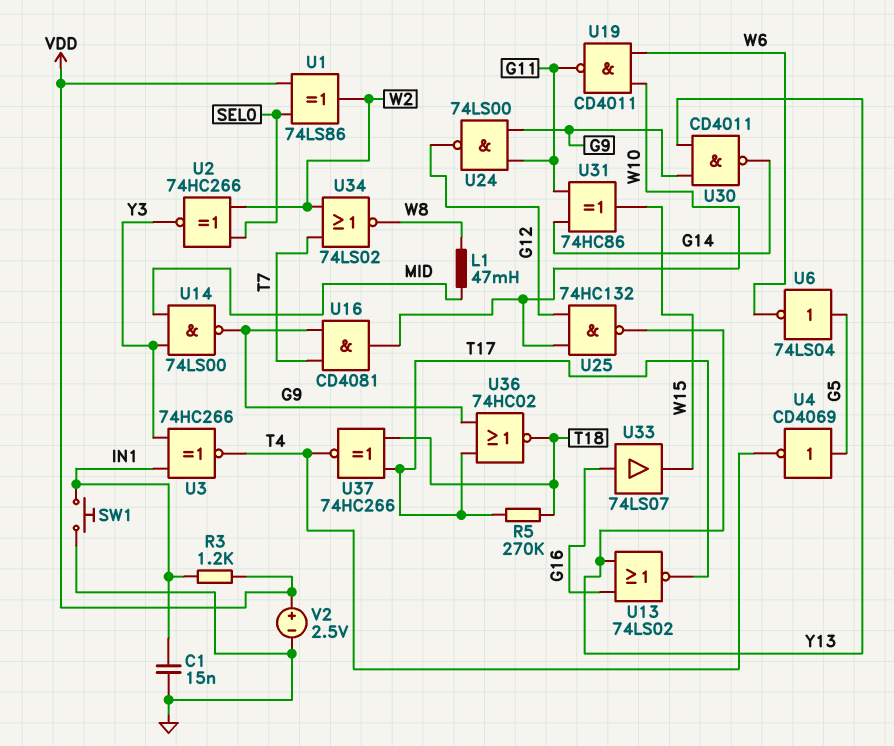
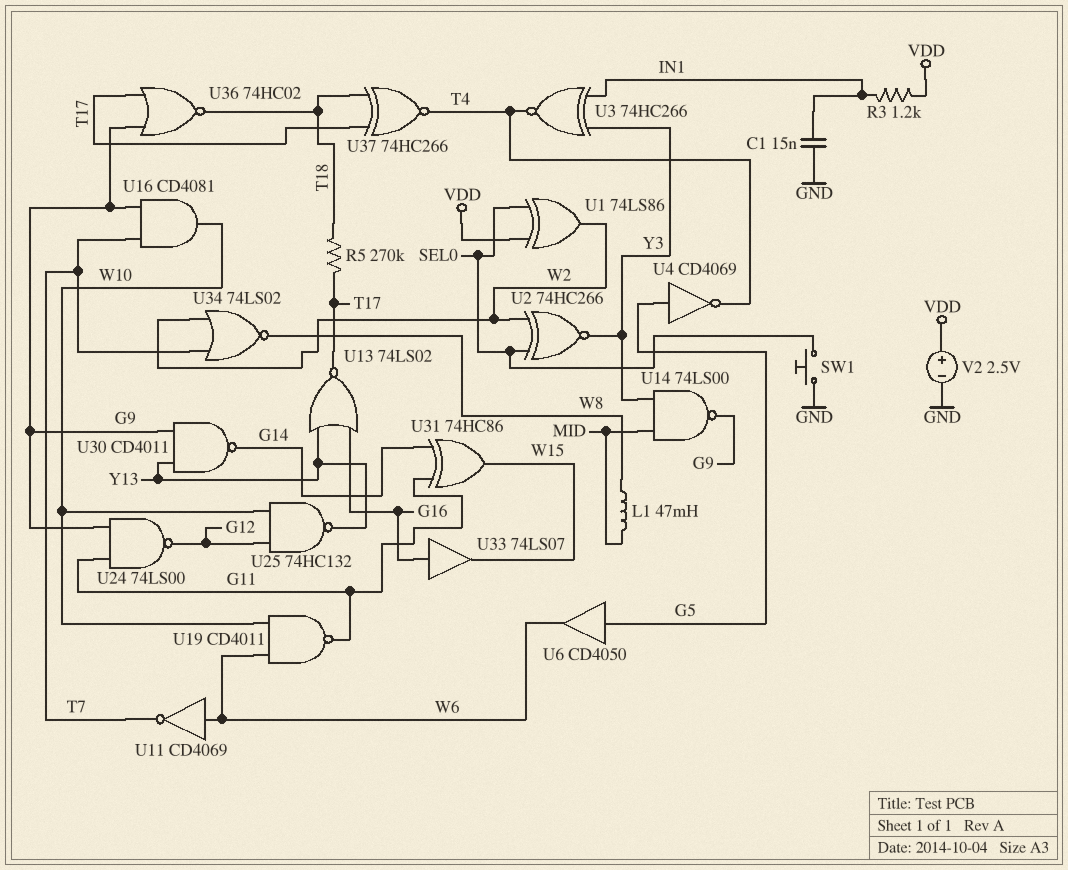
SW1: button (GND, IN1) -> button (GND, SEL0)
U6: NOT 74LS04 (in G5, out W6) -> buffer CD4050 (in G5, out W6)
U11: none -> NOT CD4069 (in W6, out T7)

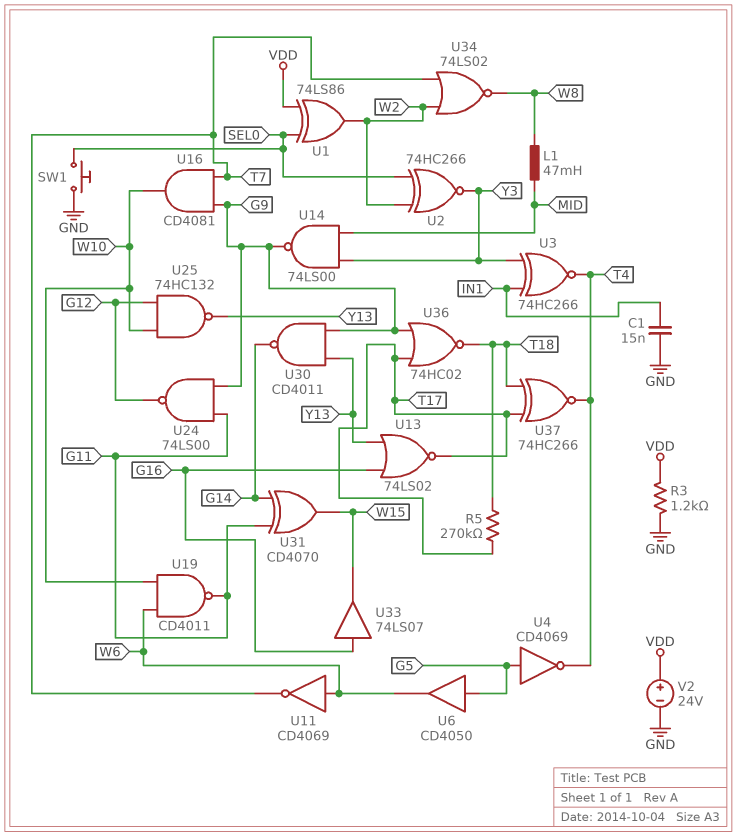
R3: 1.2k (IN1, VDD) -> 1.2k (GND, VDD)
U31: XOR 74HC86 (in G11, in G14, out W15) -> XOR CD4070 (in G11, in G14, out W15)
V2: 2.5V (plus VDD, minus GND) -> 24V (plus VDD, minus GND)

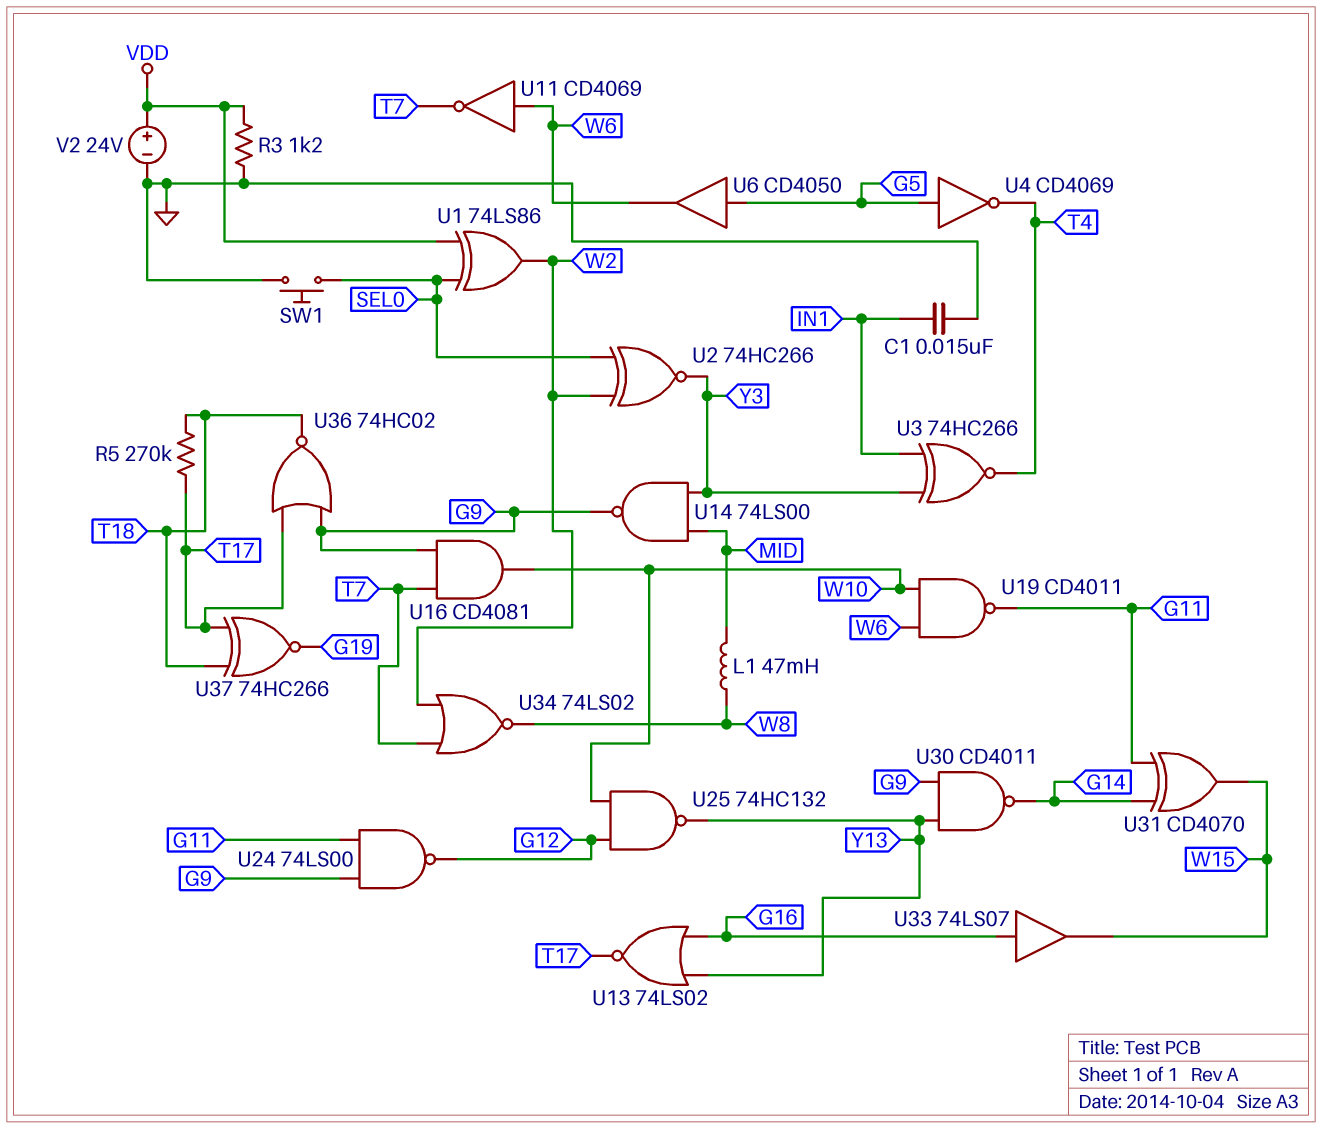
U37: XNOR 74HC266 (in T17, in T18, out T4) -> XNOR 74HC266 (in T17, in T18, out G19)

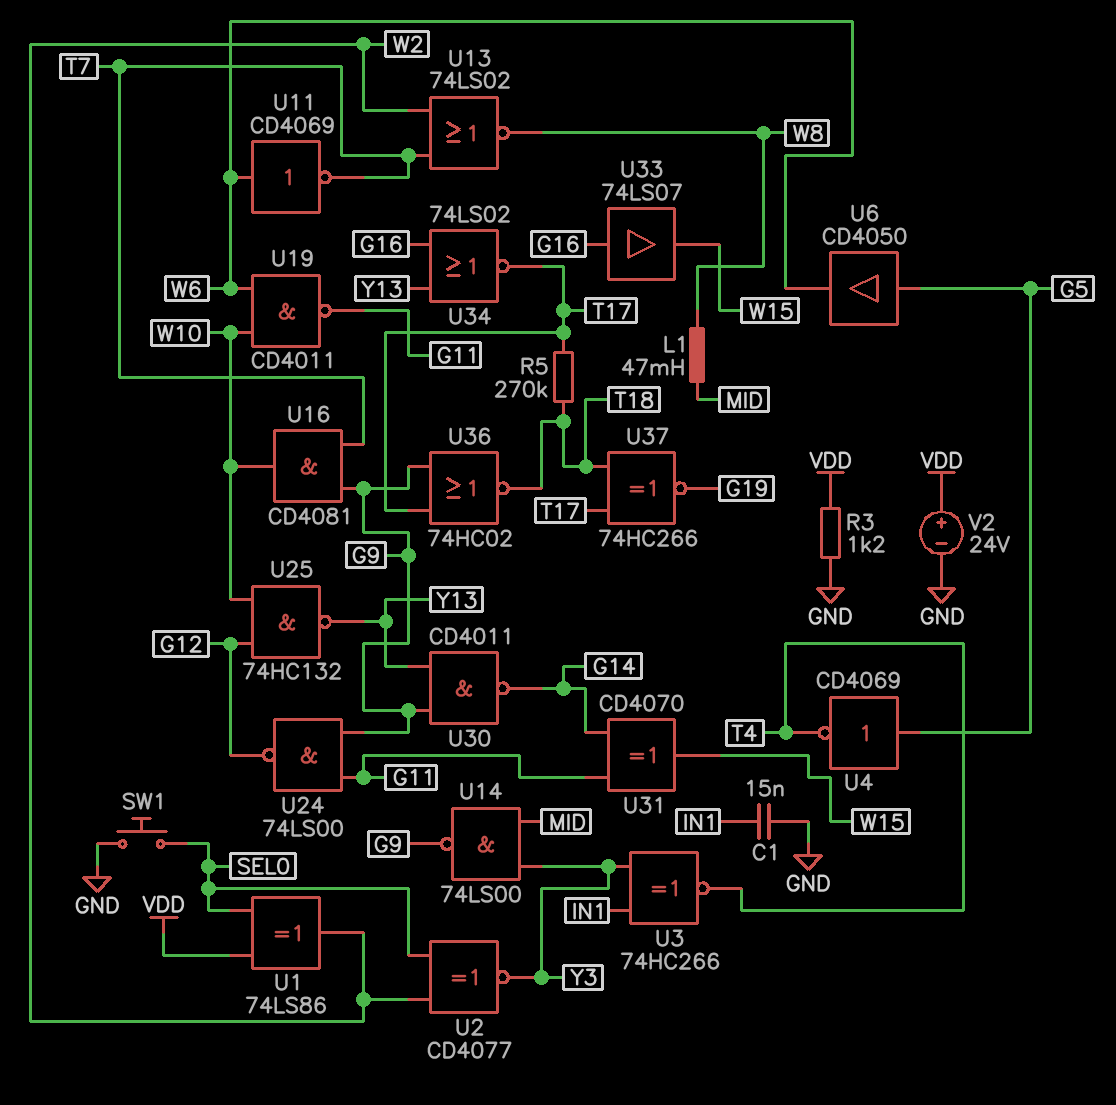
U2: XNOR 74HC266 (in SEL0, in W2, out Y3) -> XNOR CD4077 (in SEL0, in W2, out Y3)
U13: NOR 74LS02 (in G16, in Y13, out T17) -> NOR 74LS02 (in T7, in W2, out W8)
U34: NOR 74LS02 (in T7, in W2, out W8) -> NOR 74LS02 (in G16, in Y13, out T17)

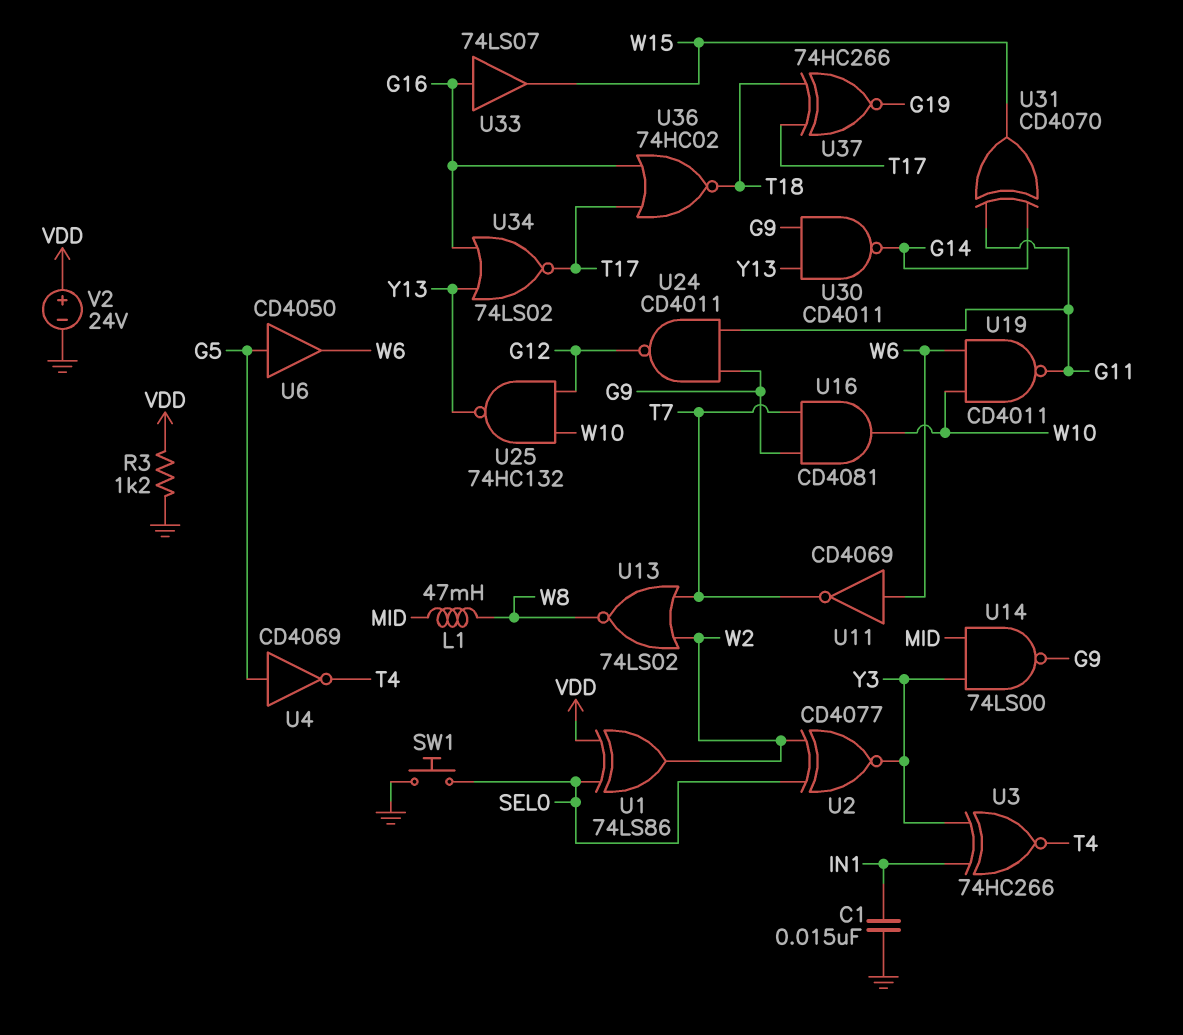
R5: 270k (T17, T18) -> none
U24: NAND 74LS00 (in G9, in G11, out G12) -> NAND CD4011 (in G9, in G11, out G12)
U36: NOR 74HC02 (in G9, in T17, out T18) -> NOR 74HC02 (in G16, in T17, out T18)

